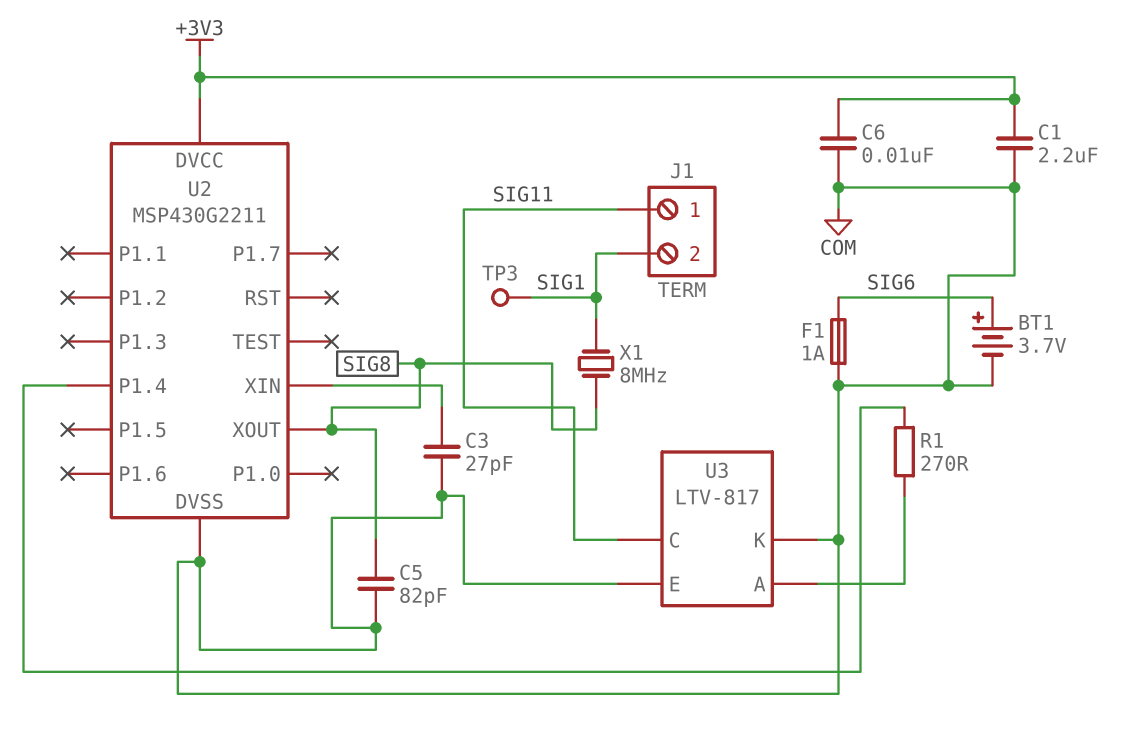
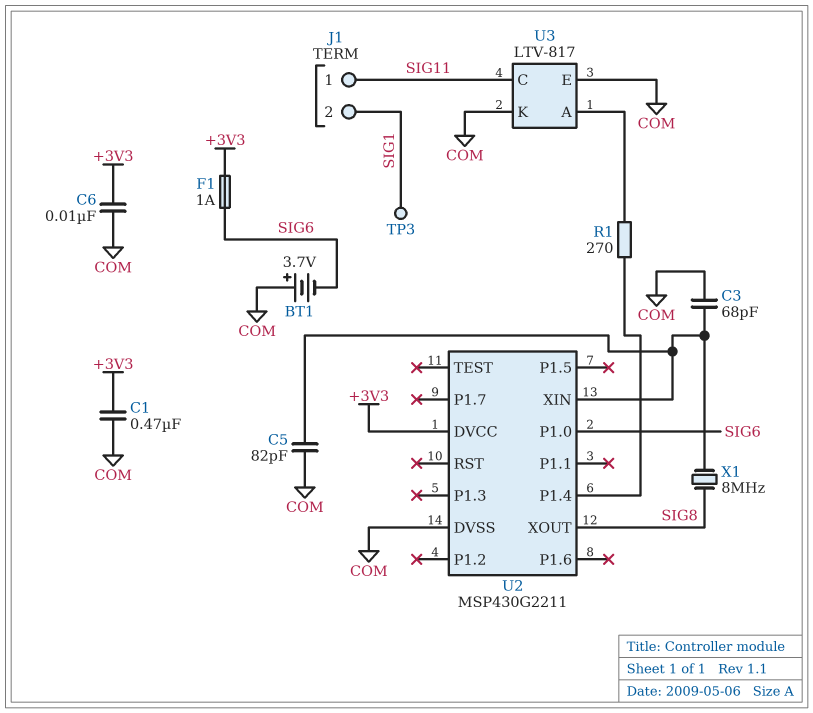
BT1: 3.7V (plus SIG6, minus COM) -> 3.7V (plus COM, minus SIG6)
C1: 2.2uF (+3V3, COM) -> 470nF (+3V3, COM)
C3: 27pF (COM, U2/XIN) -> 68pF (COM, U2/XIN)
C5: 82pF (COM, SIG8) -> 82pF (COM, U2/XIN)
F1: 1A (COM, SIG6) -> 1A (+3V3, SIG6)
U2 pin P1.0: none -> SIG6
X1: 8MHz (SIG1, SIG8) -> 8MHz (SIG8, U2/XIN)

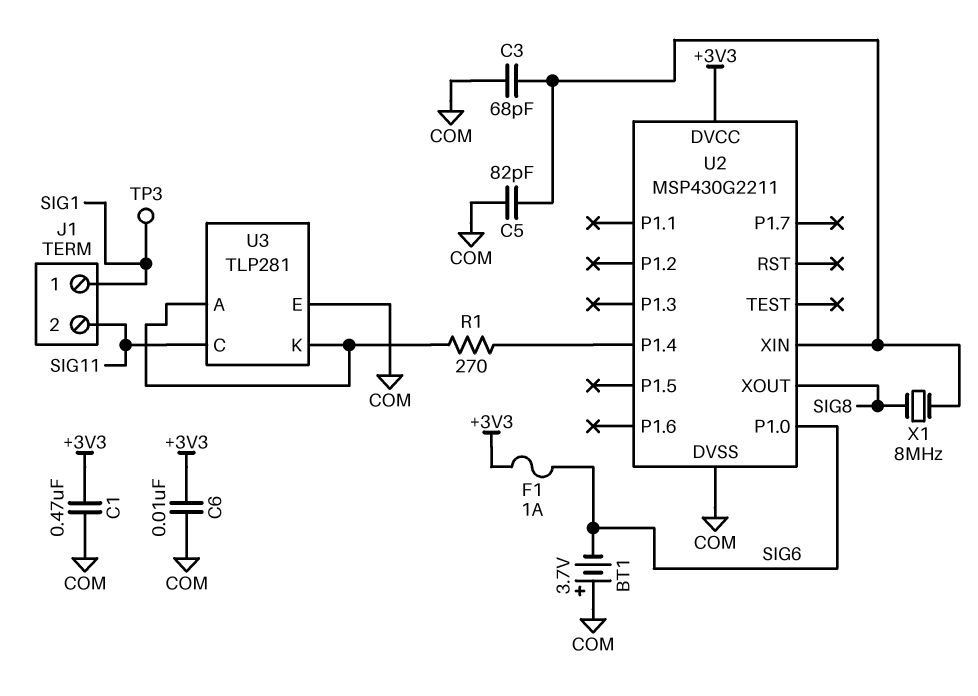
J1 pin 1: SIG11 -> SIG1
J1 pin 2: SIG1 -> SIG11
U3: LTV-817 -> TLP281
U3 pin K: COM -> U3/A

